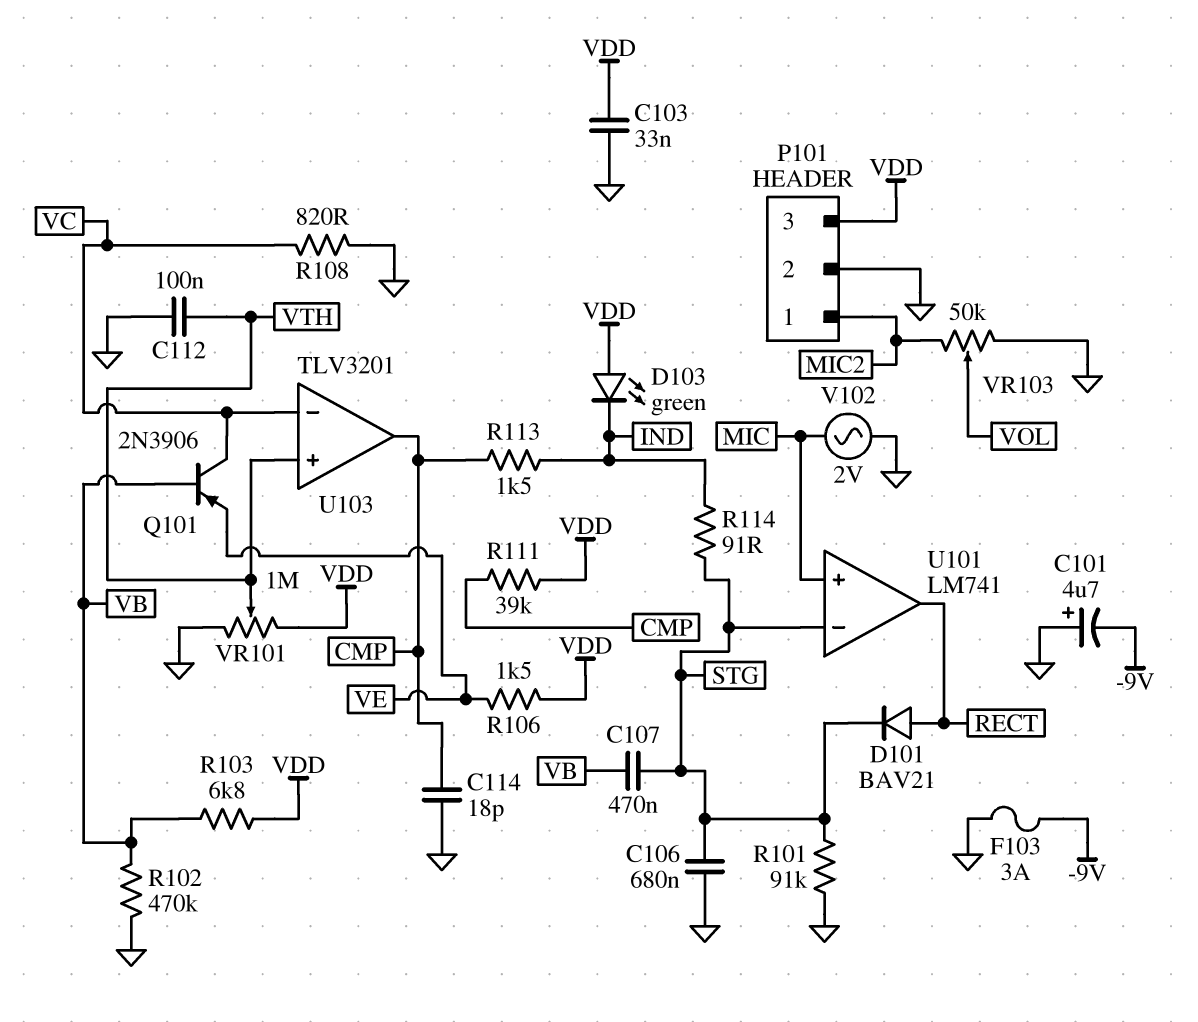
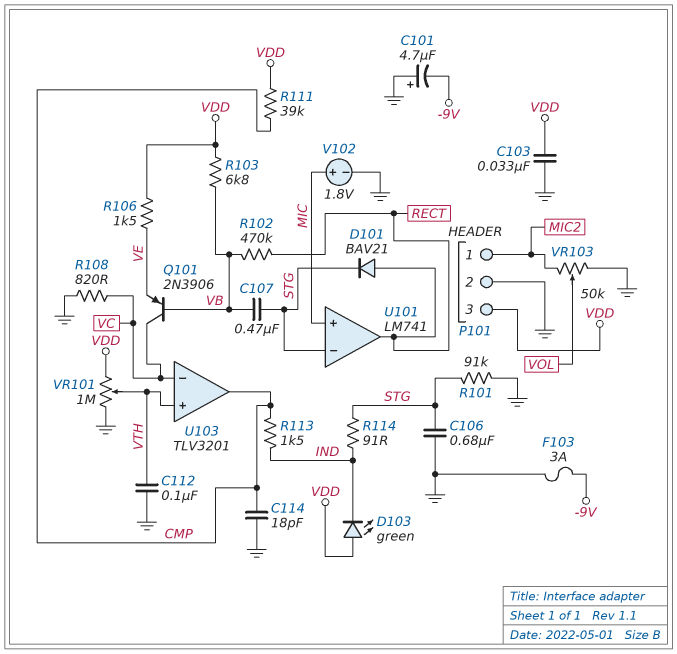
R102: 470k (GND, VB) -> 470k (RECT, VB)
V102: AC 2V (GND, MIC) -> 1.8V (plus MIC, minus GND)

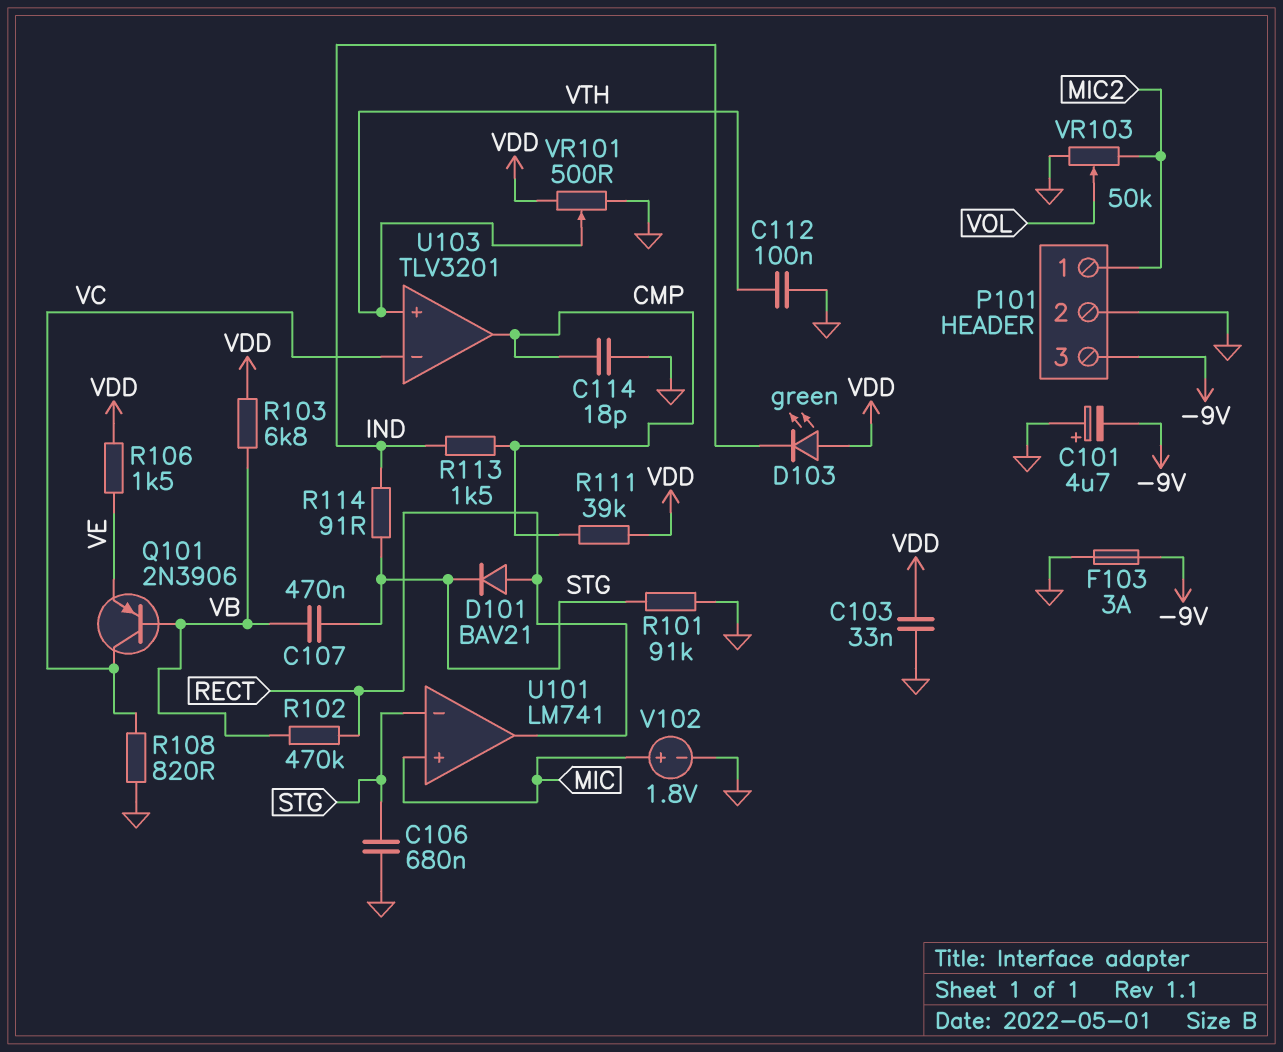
P101 pin 3: VDD -> -9V
VR101: 1M (GND, VDD, wiper VTH) -> 500 (GND, VDD, wiper VTH)

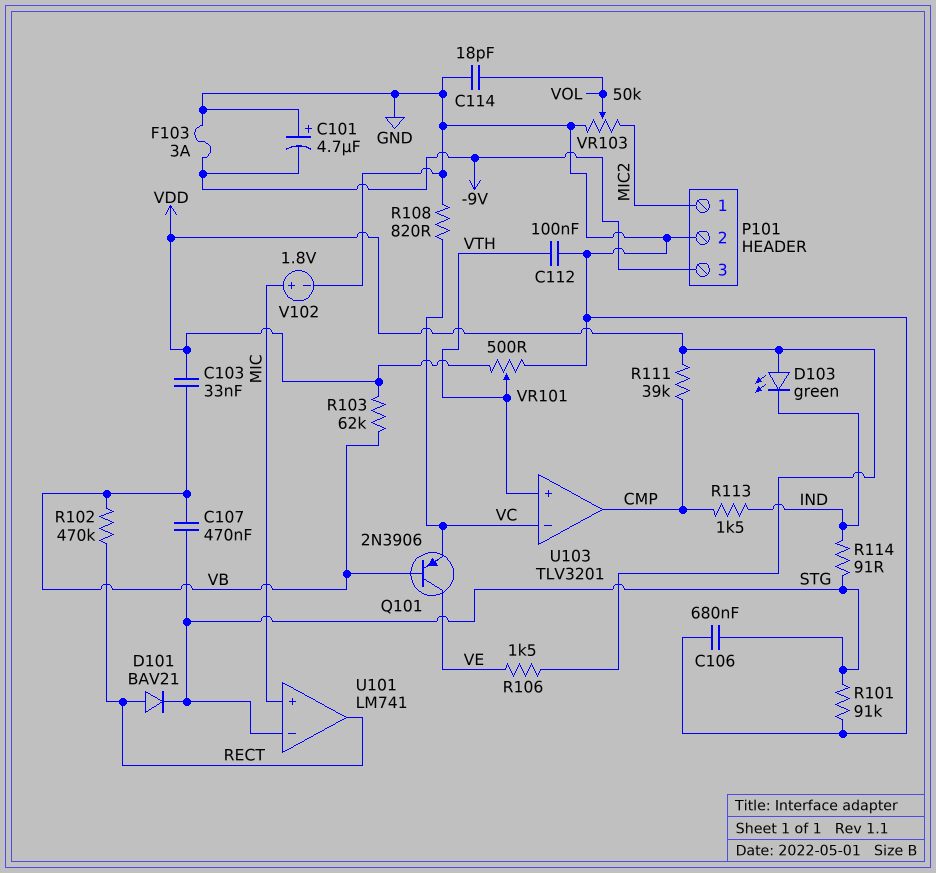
C103: 33nF (GND, VDD) -> 33nF (VB, VDD)
C114: 18pF (CMP, GND) -> 18pF (GND, VOL)
Q101: PNP 2N3906 (B VB, C VC, E VE) -> PNP 2N3906 (B VB, C VE, E VC)
R103: 6.8k (VB, VDD) -> 62k (VB, VDD)

